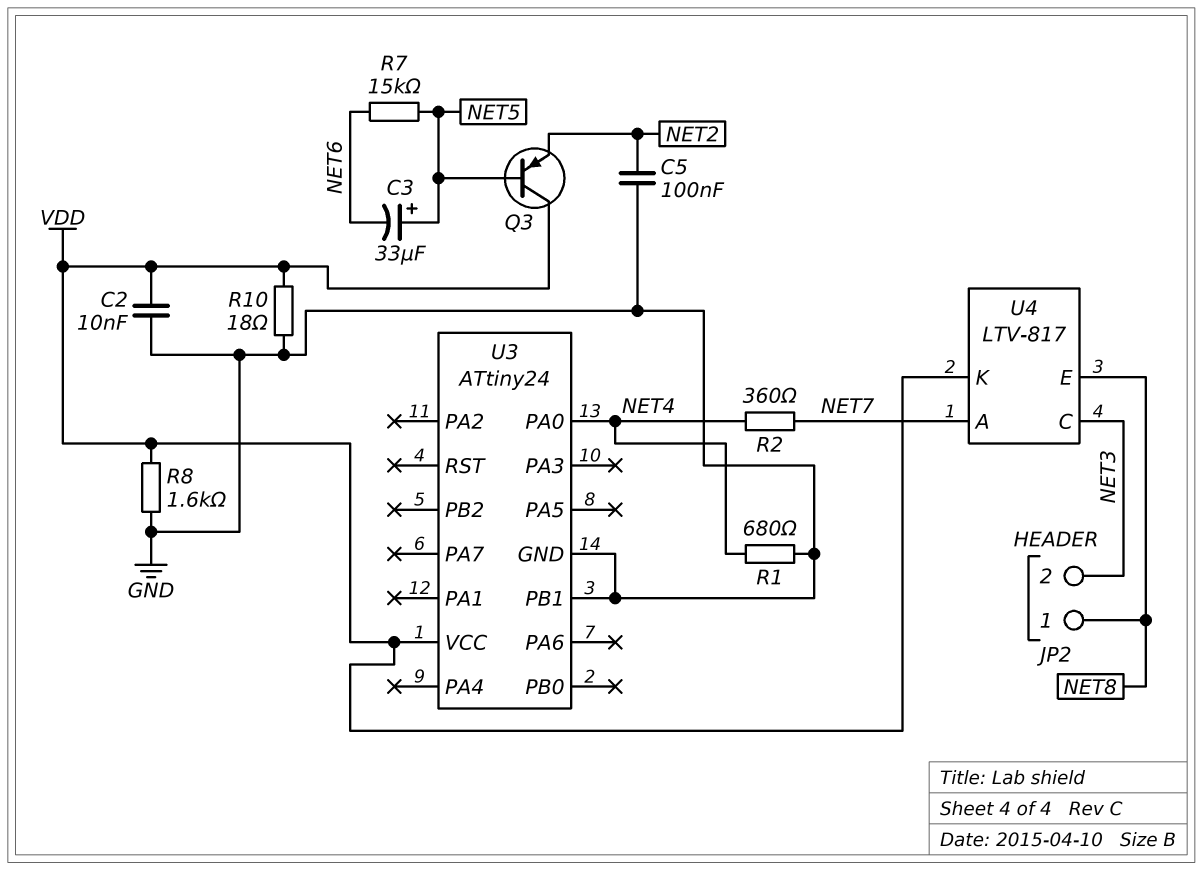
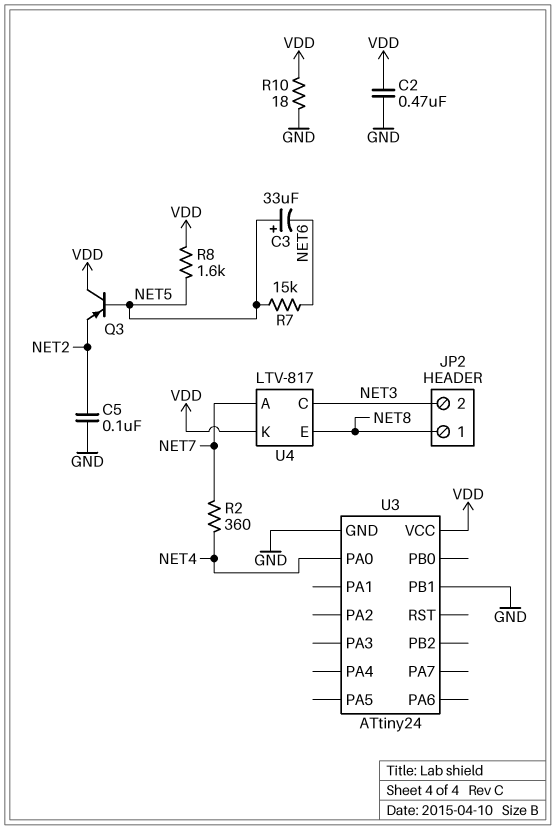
C2: 10nF (GND, VDD) -> 470nF (GND, VDD)
R1: 680 (GND, NET4) -> none
R8: 1.6k (GND, VDD) -> 1.6k (NET5, VDD)

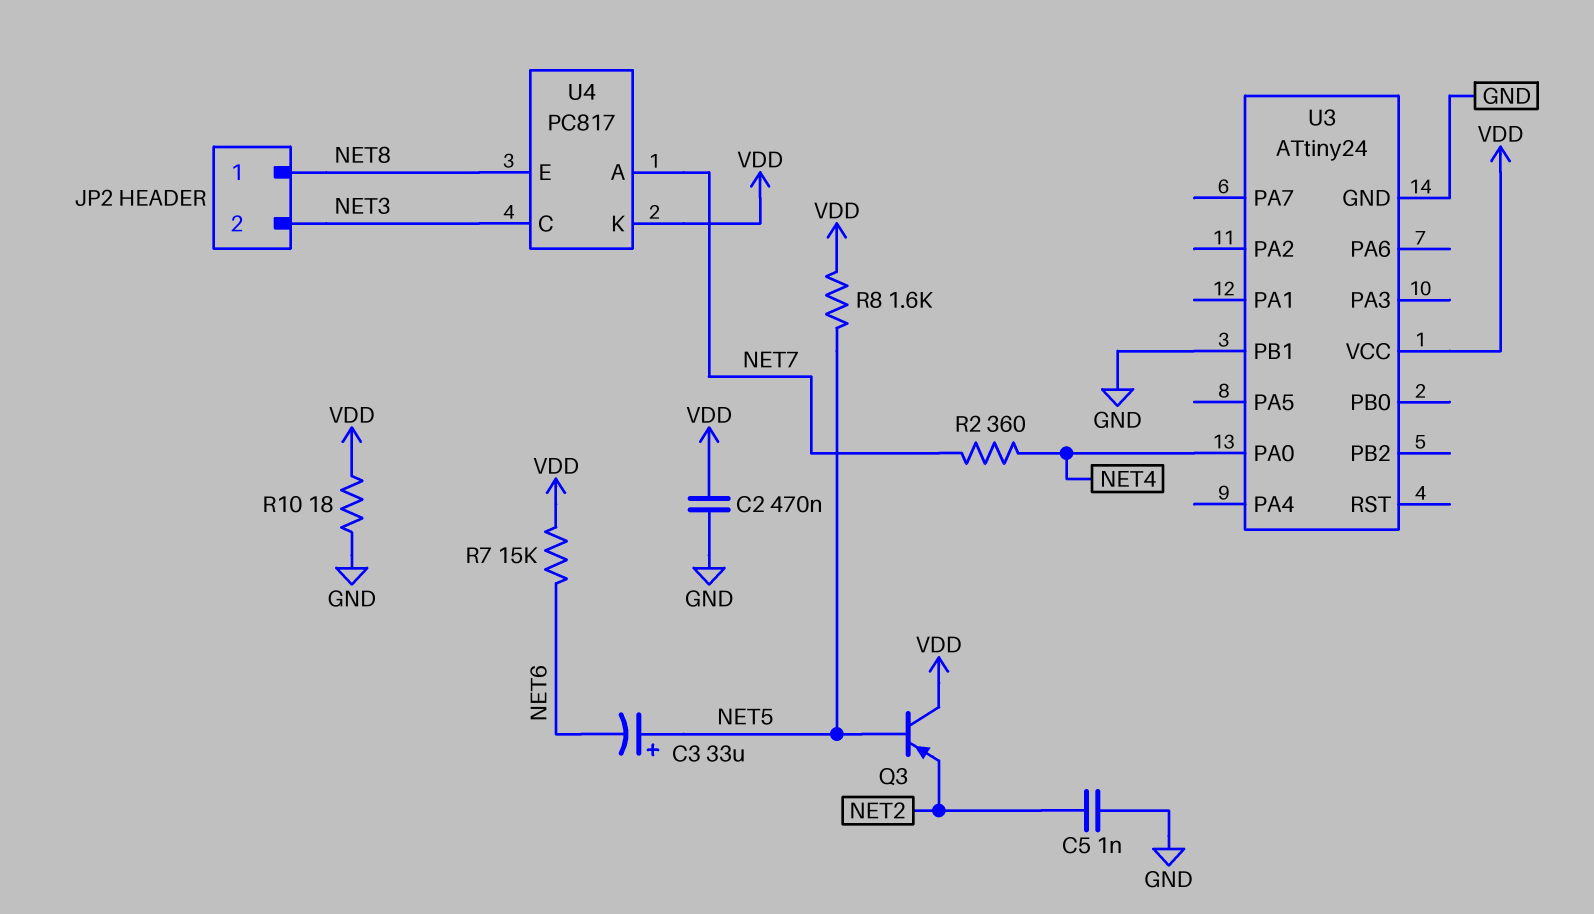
C5: 100nF (GND, NET2) -> 1nF (GND, NET2)
R7: 15k (NET5, NET6) -> 15k (NET6, VDD)
U4: LTV-817 -> PC817

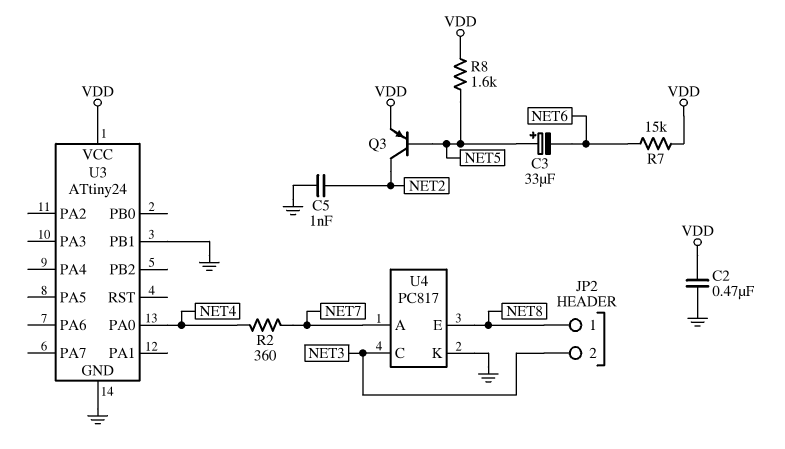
Q3: PNP (B NET5, C VDD, E NET2) -> PNP (B NET5, C NET2, E VDD)
R10: 18 (GND, VDD) -> none
U4 pin K: VDD -> GND

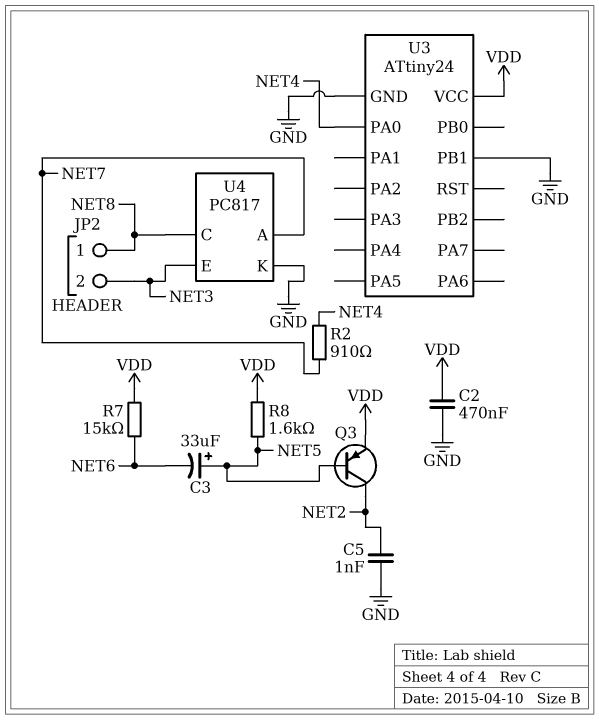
R2: 360 (NET4, NET7) -> 910 (NET4, NET7)
U4 pin C: NET3 -> NET8
U4 pin E: NET8 -> NET3

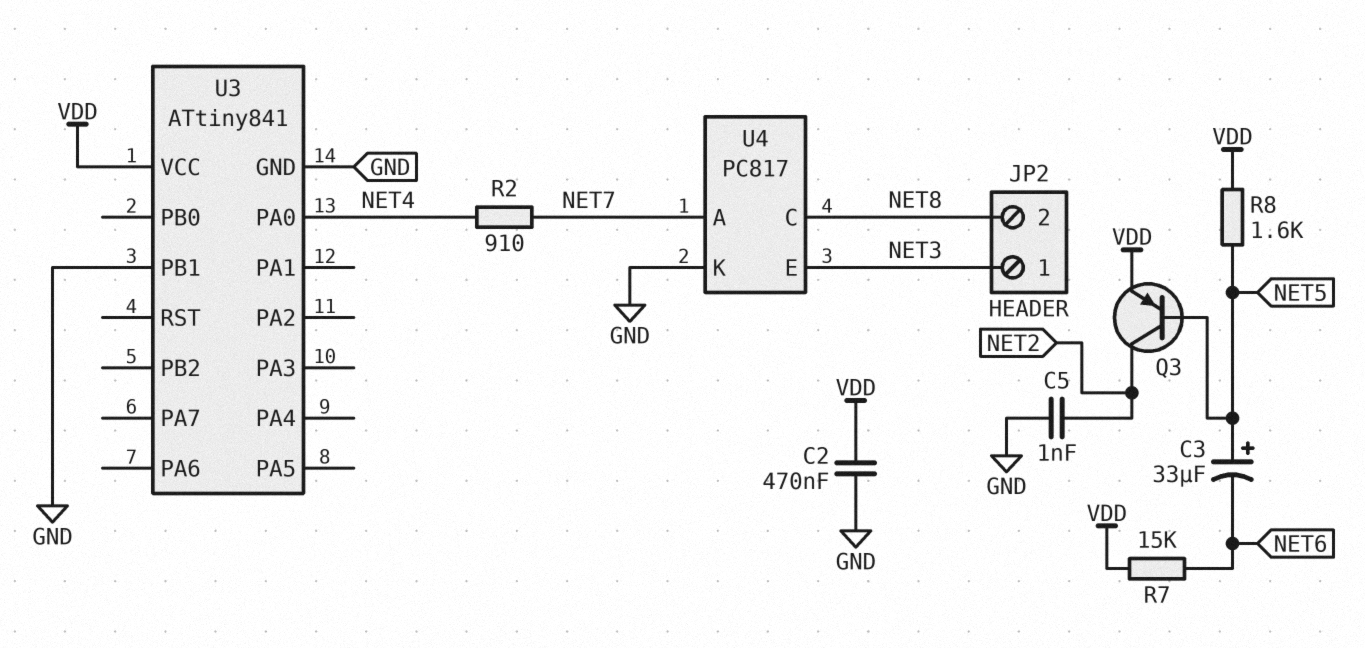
JP2 pin 1: NET8 -> NET3
JP2 pin 2: NET3 -> NET8
U3: ATtiny24 -> ATtiny841

